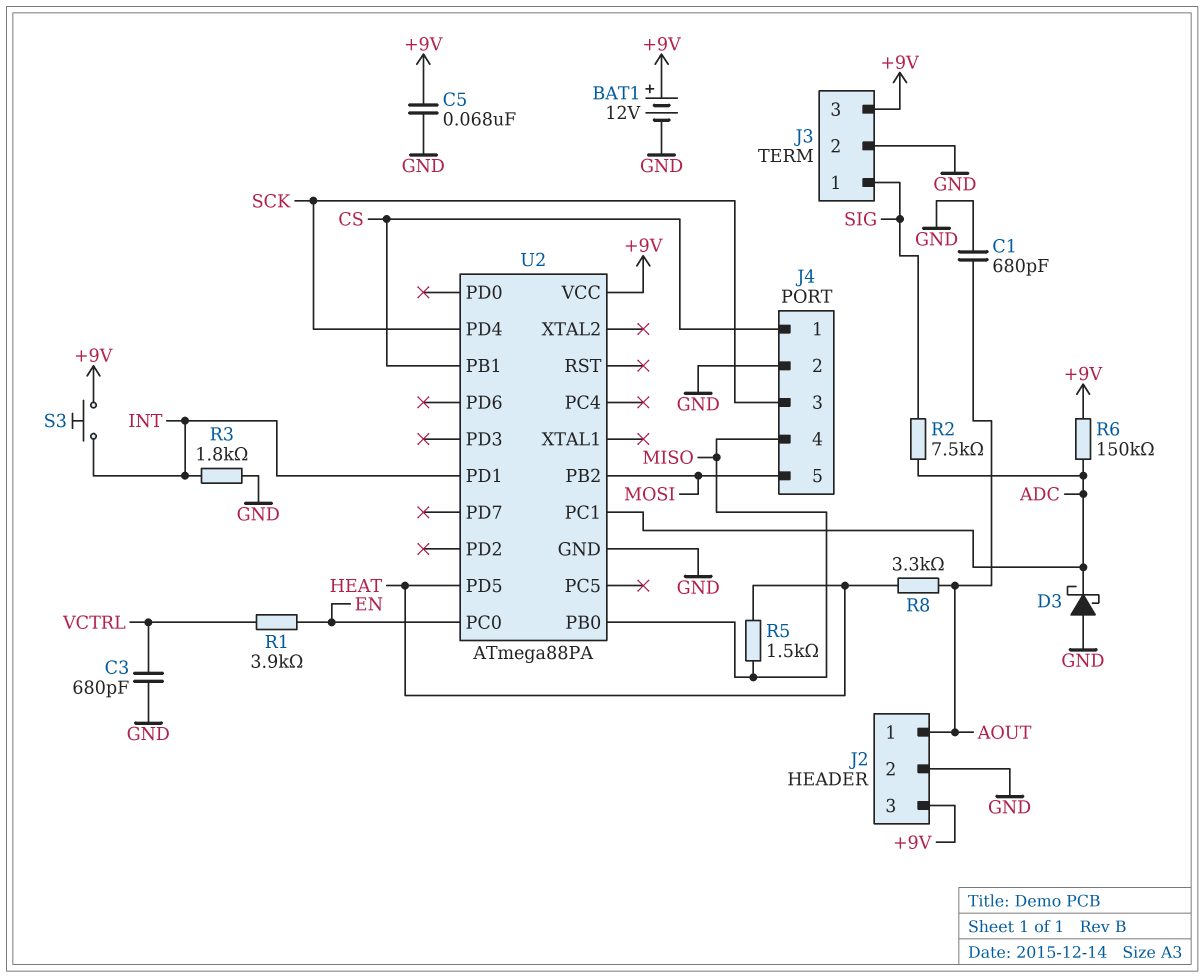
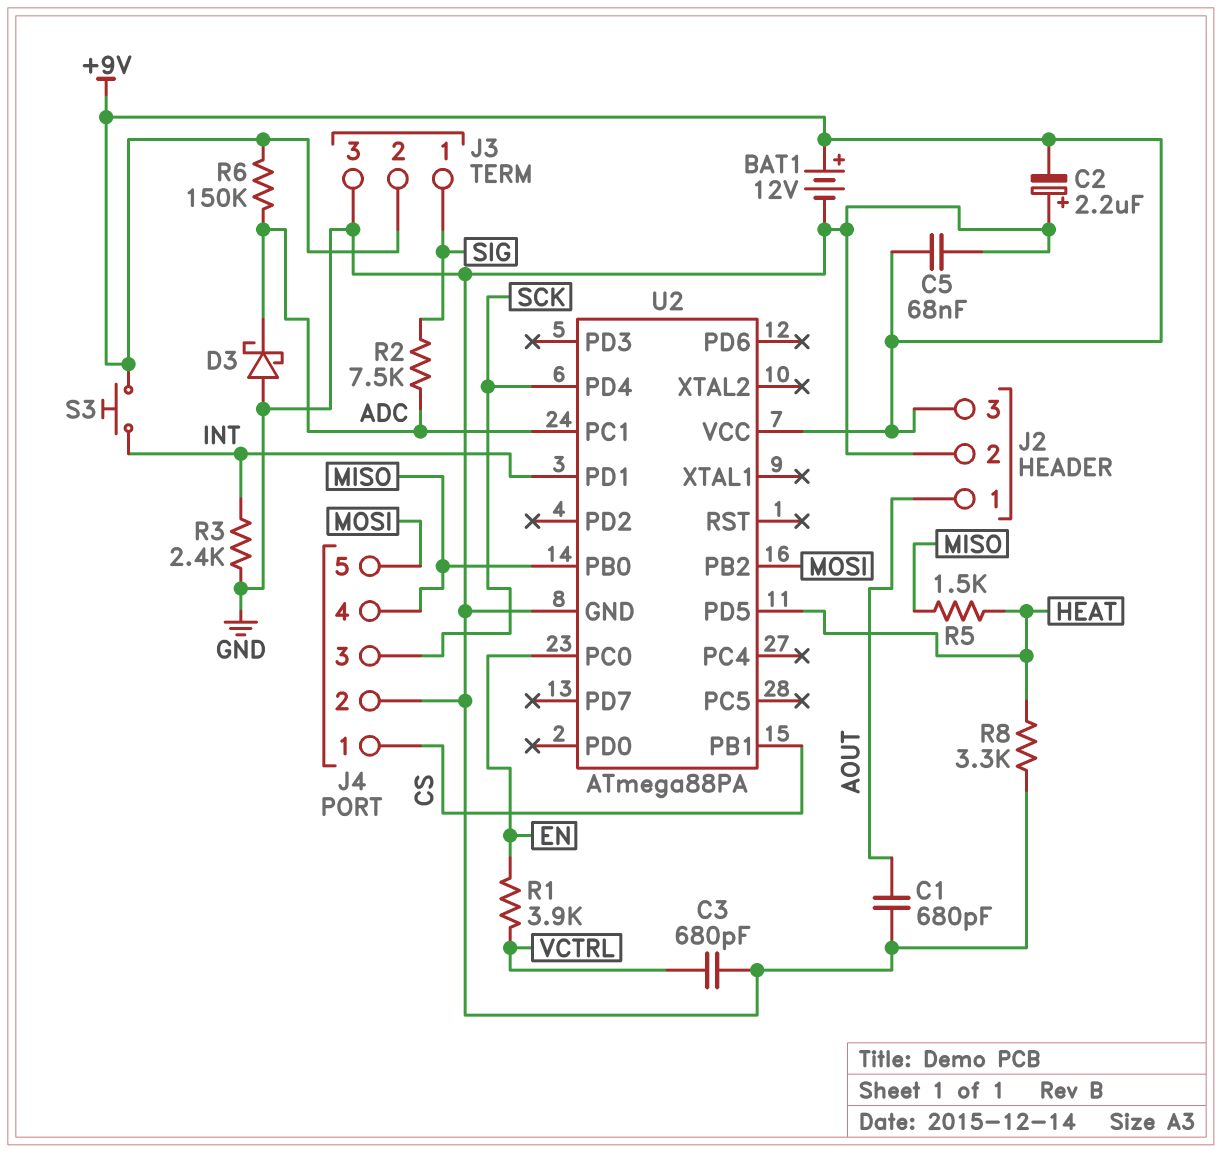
C2: none -> 2.2uF (plus GND, minus +9V)
J3 pin 2: GND -> +9V
J3 pin 3: +9V -> GND
R3: 1.8k (GND, INT) -> 2.4k (GND, INT)
R8: 3.3k (AOUT, HEAT) -> 3.3k (GND, HEAT)

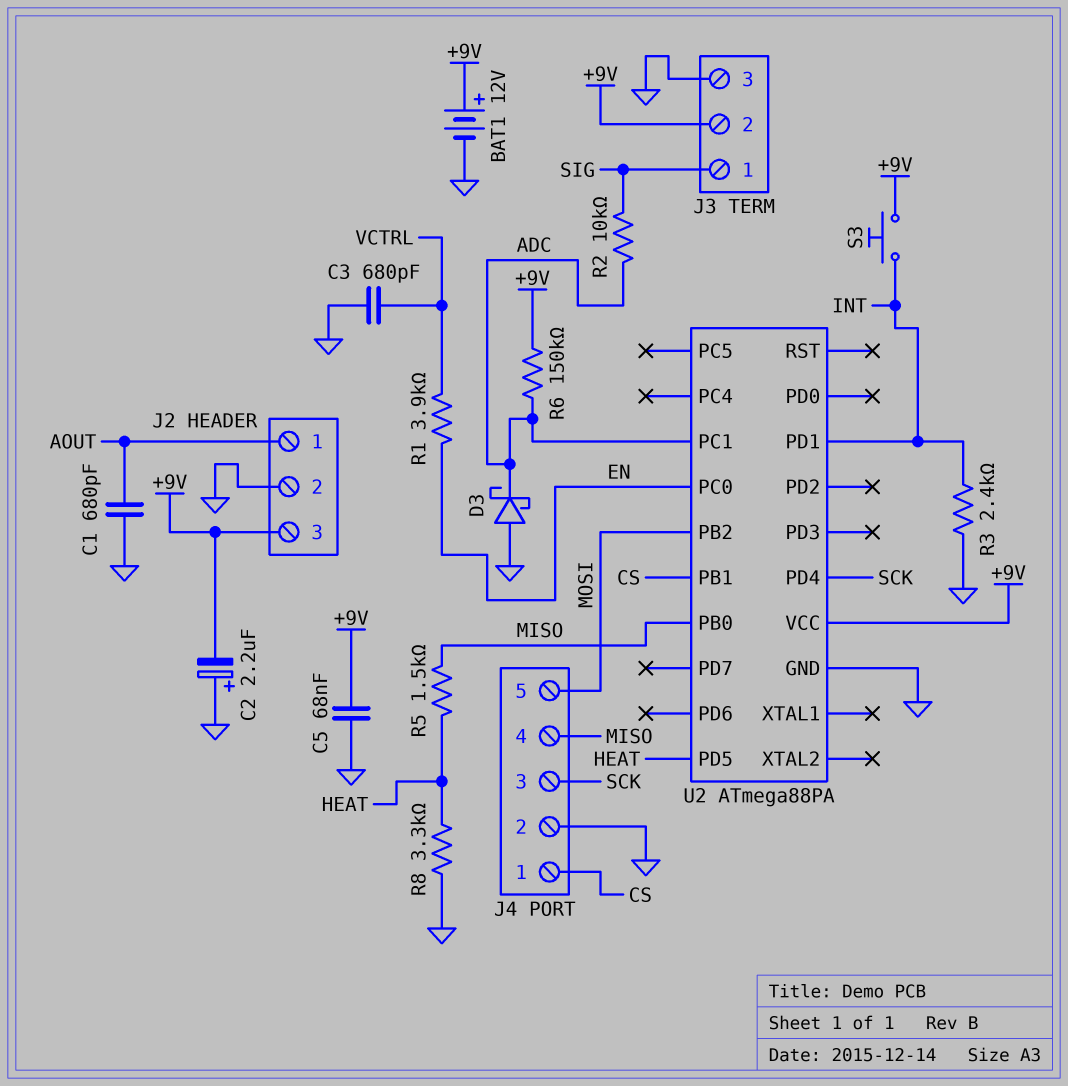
R2: 7.5k (ADC, SIG) -> 10k (ADC, SIG)

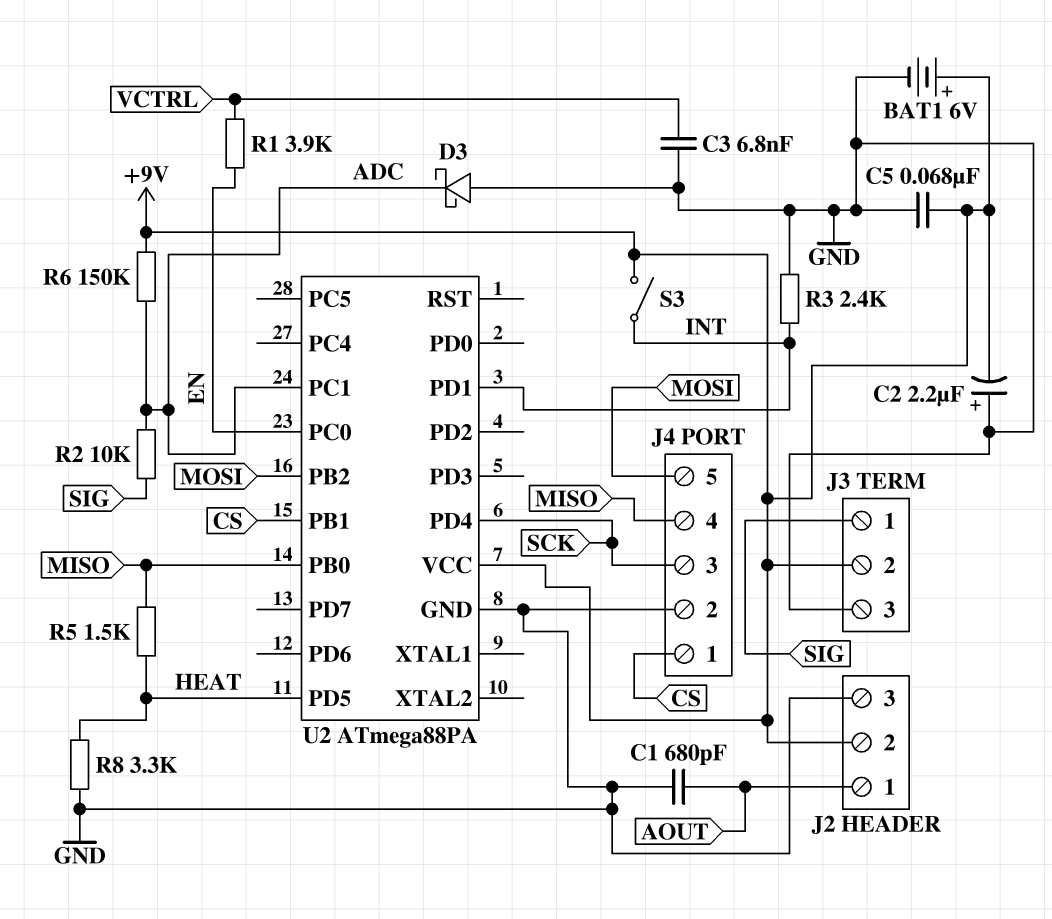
BAT1: 12V (plus +9V, minus GND) -> 6V (plus +9V, minus GND)
C3: 680pF (GND, VCTRL) -> 6.8nF (GND, VCTRL)
J2 pin 2: GND -> +9V
J2 pin 3: +9V -> GND
S3: button (+9V, INT) -> switch (+9V, INT)

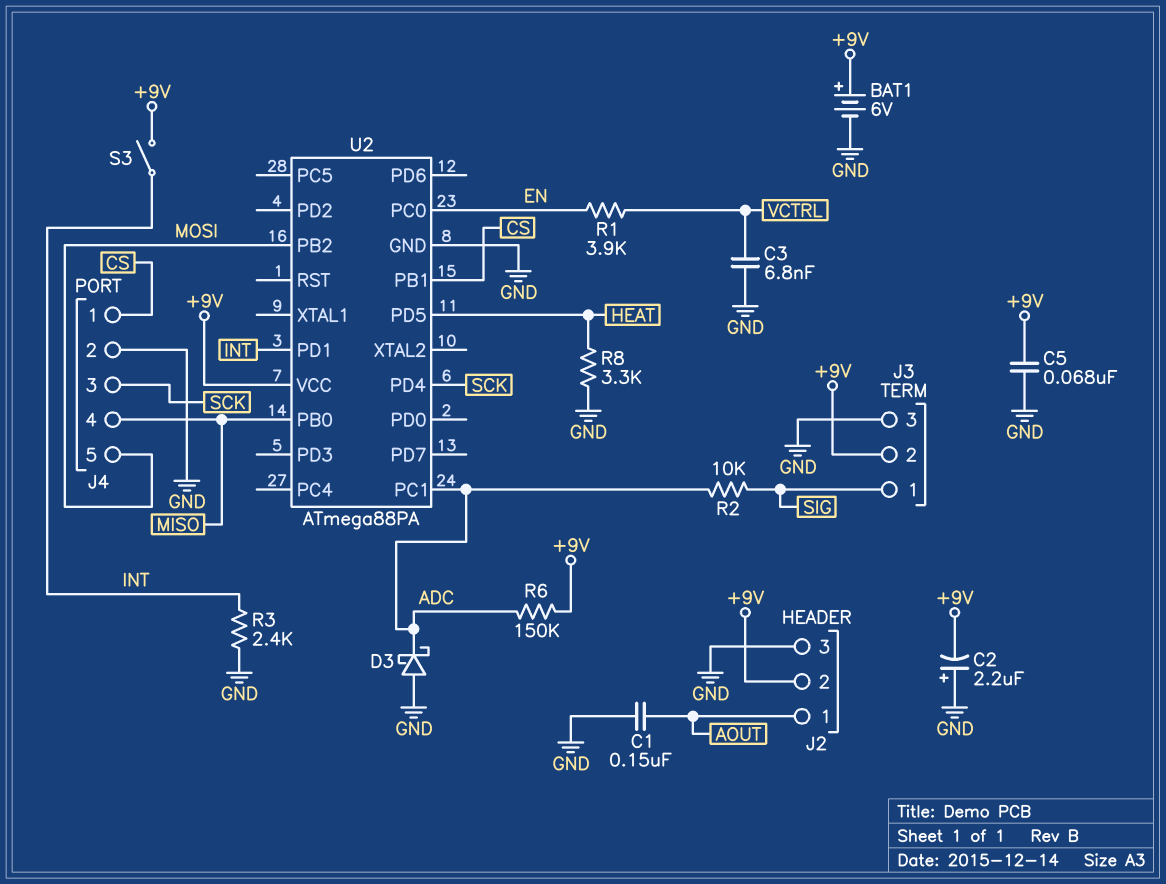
C1: 680pF (AOUT, GND) -> 150nF (AOUT, GND)
R5: 1.5k (HEAT, MISO) -> none

